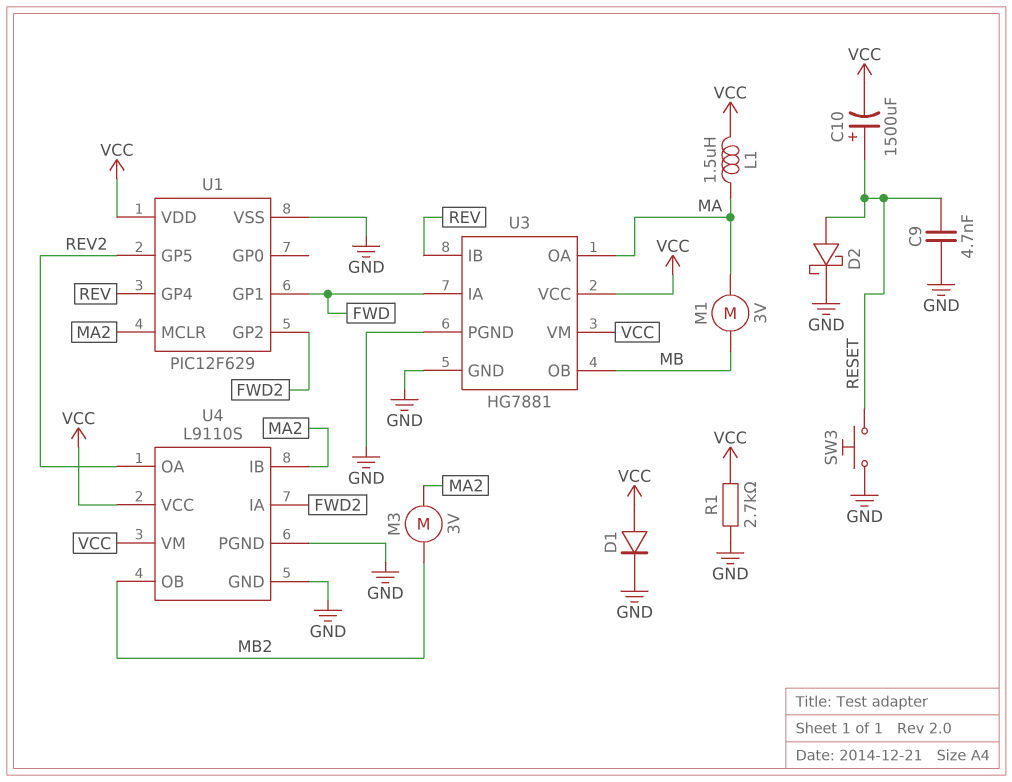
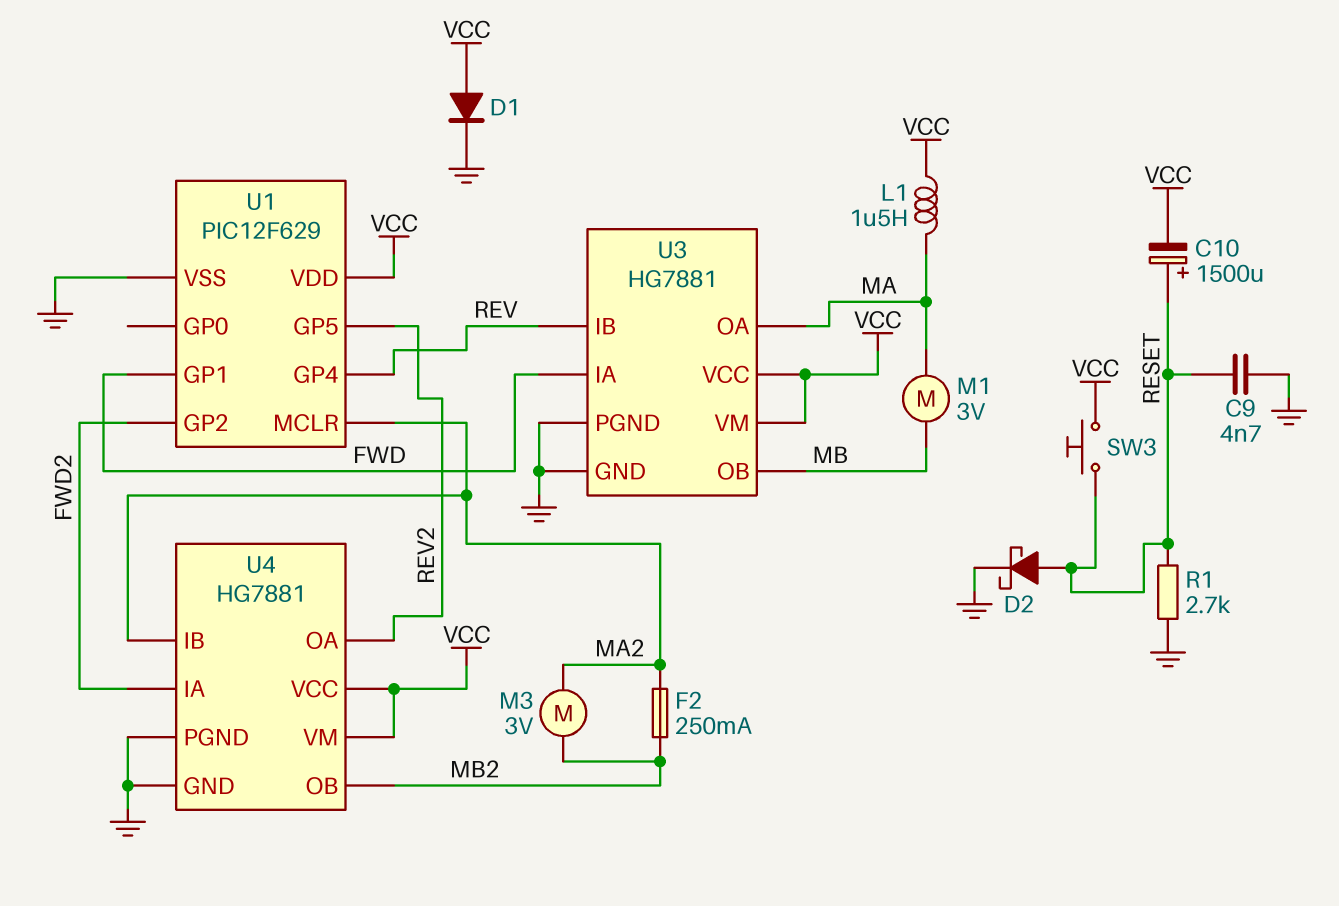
F2: none -> 250mA (MA2, MB2)
R1: 2.7k (GND, VCC) -> 2.7k (GND, RESET)
SW3: button (GND, RESET) -> button (RESET, VCC)
U4: L9110S -> HG7881

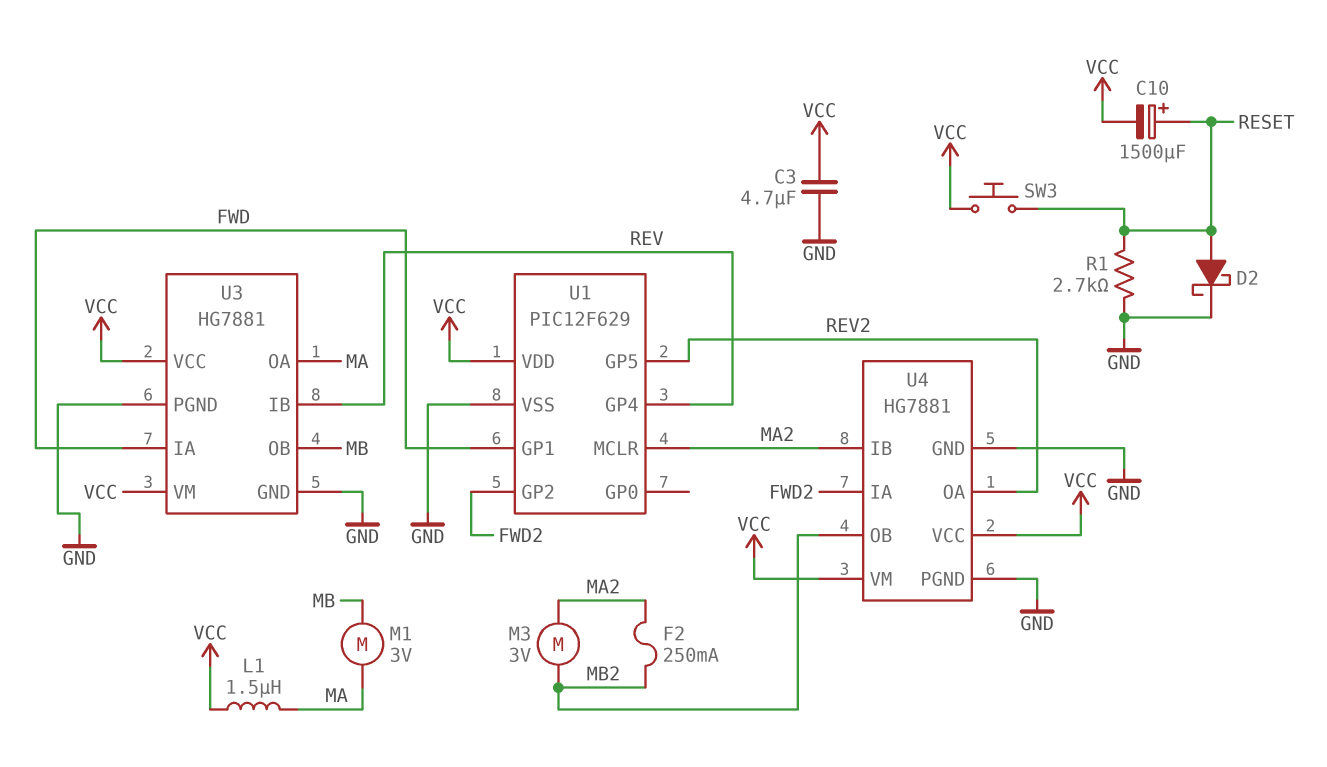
C3: none -> 4.7uF (GND, VCC)
C9: 4.7nF (GND, RESET) -> none
D1: diode (A VCC, K GND) -> none

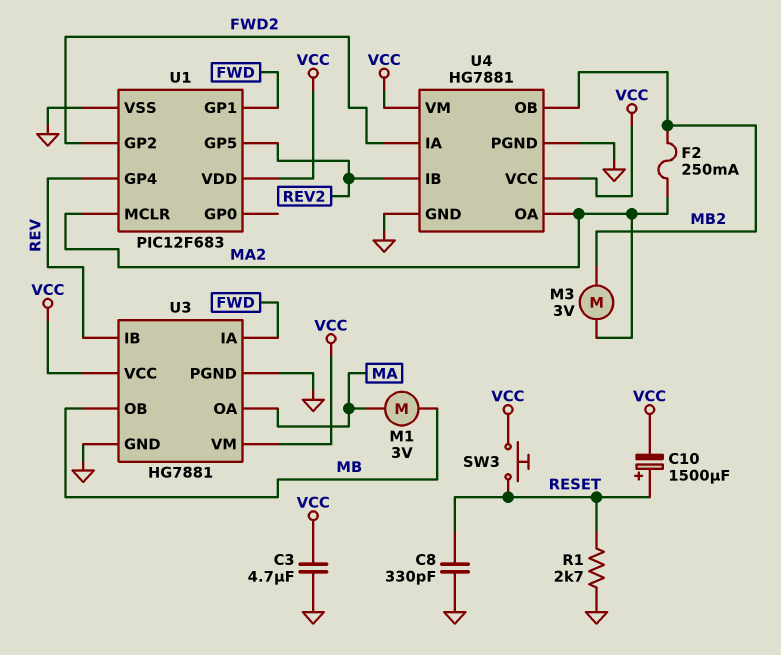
C8: none -> 330pF (GND, RESET)
D2: schottky (A RESET, K GND) -> none
L1: 1.5uH (MA, VCC) -> none
U1: PIC12F629 -> PIC12F683
U4 pin IB: MA2 -> REV2
U4 pin OA: REV2 -> MA2

